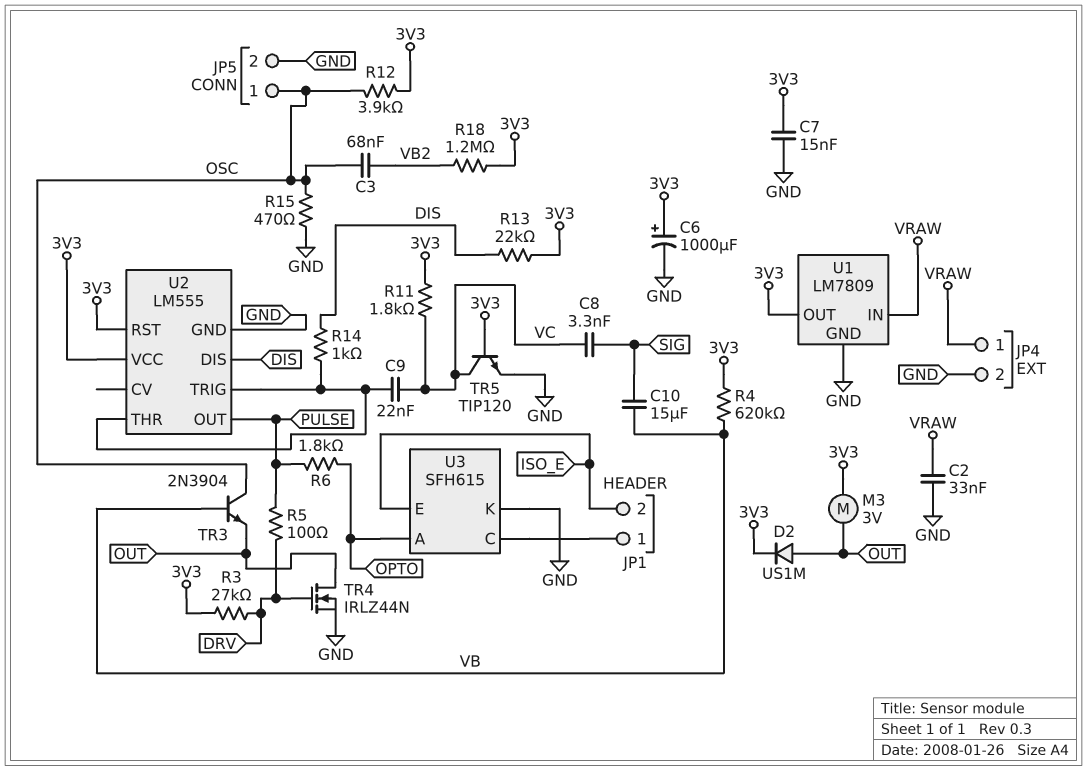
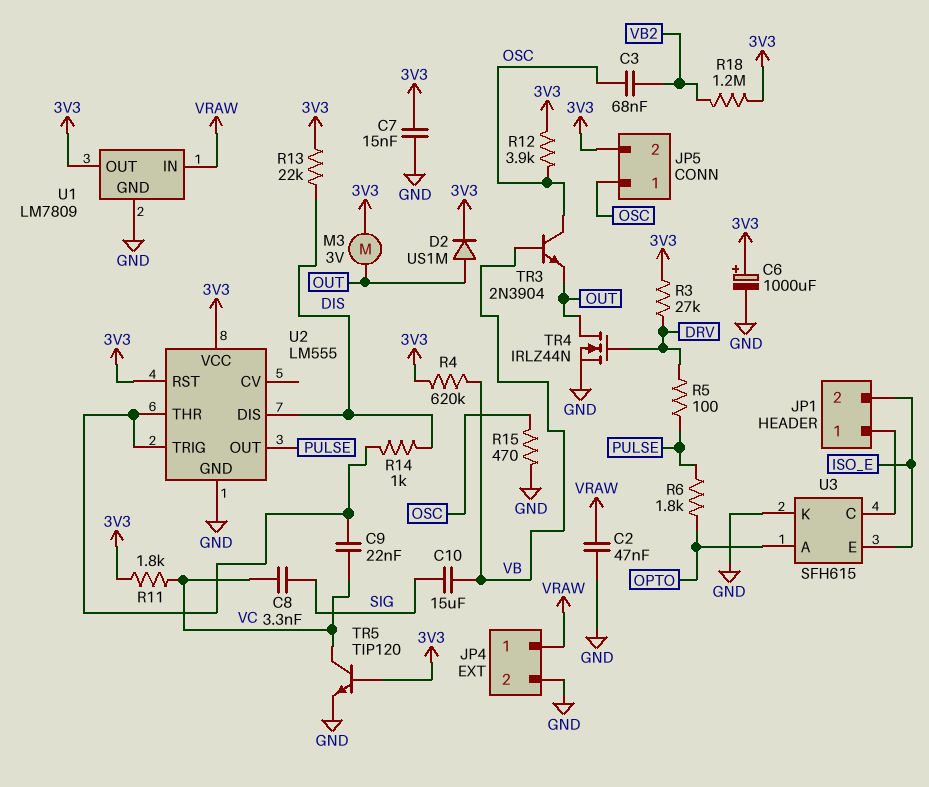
C2: 33nF (GND, VRAW) -> 47nF (GND, VRAW)
JP5 pin 2: GND -> 3V3

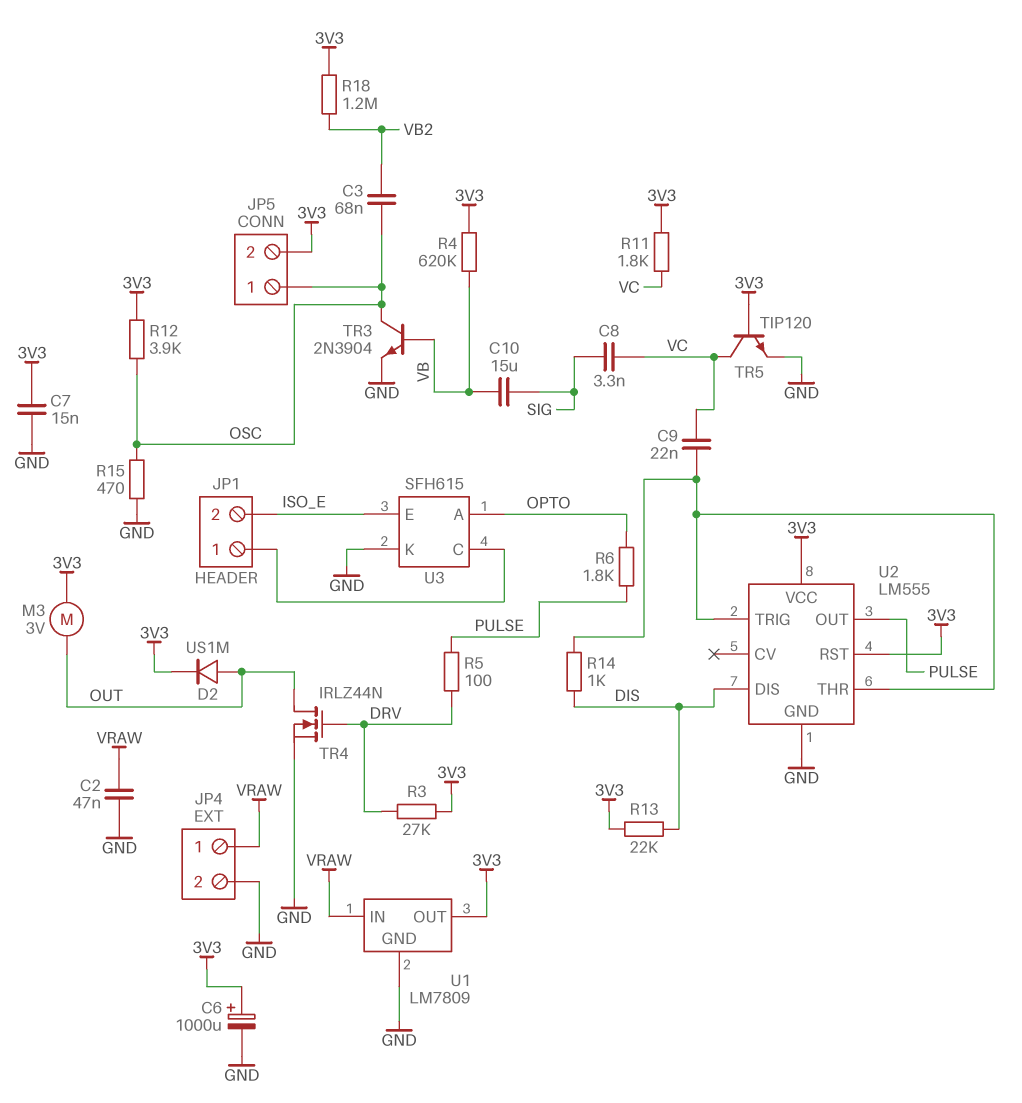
TR3: NPN 2N3904 (B VB, C OSC, E OUT) -> NPN 2N3904 (B VB, C OSC, E GND)

